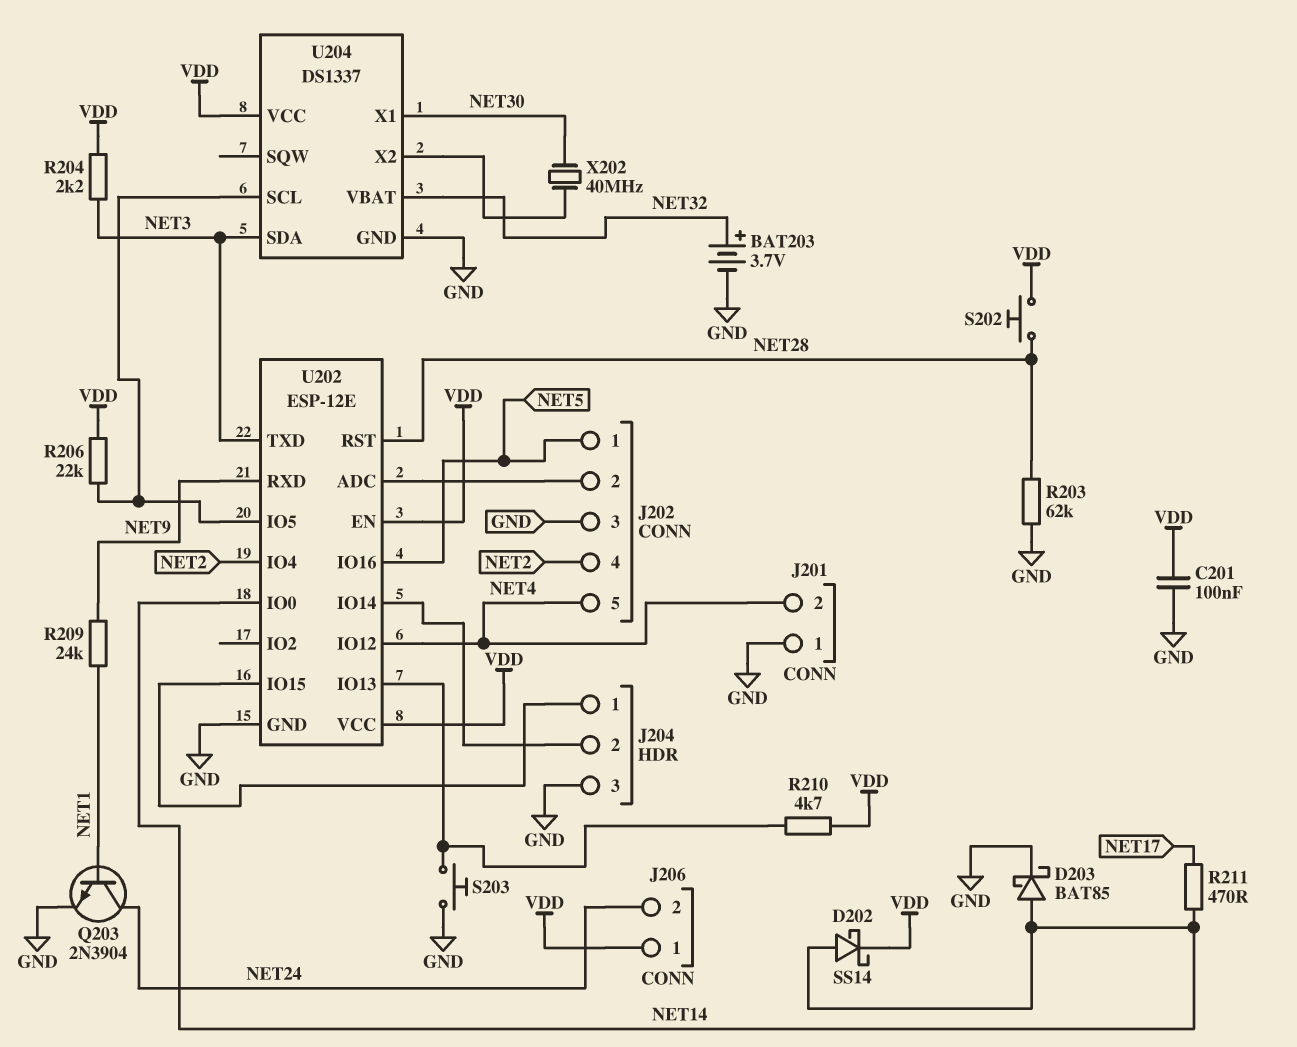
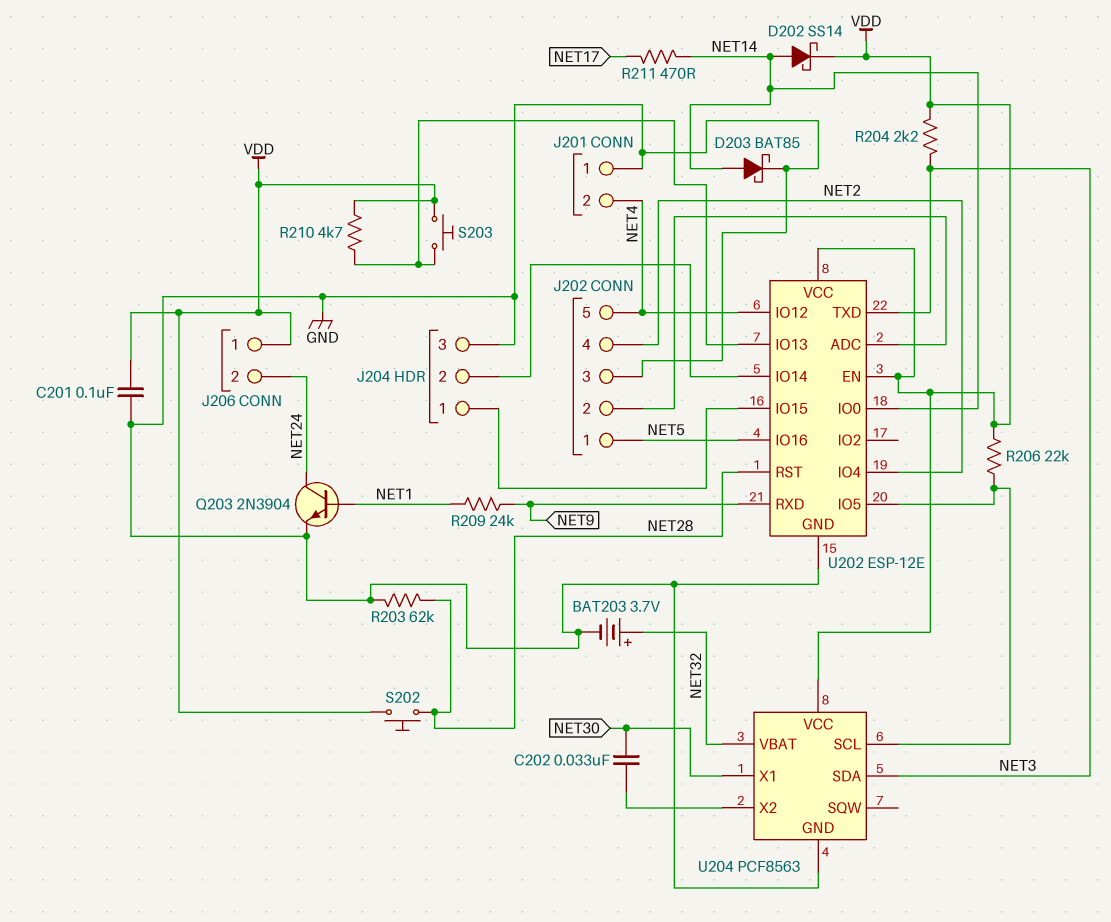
C202: none -> 33nF (NET30, U204/X2)
S203: button (GND, U202/IO13) -> button (U202/IO13, VDD)
U204: DS1337 -> PCF8563
X202: 40MHz (NET30, U204/X2) -> none

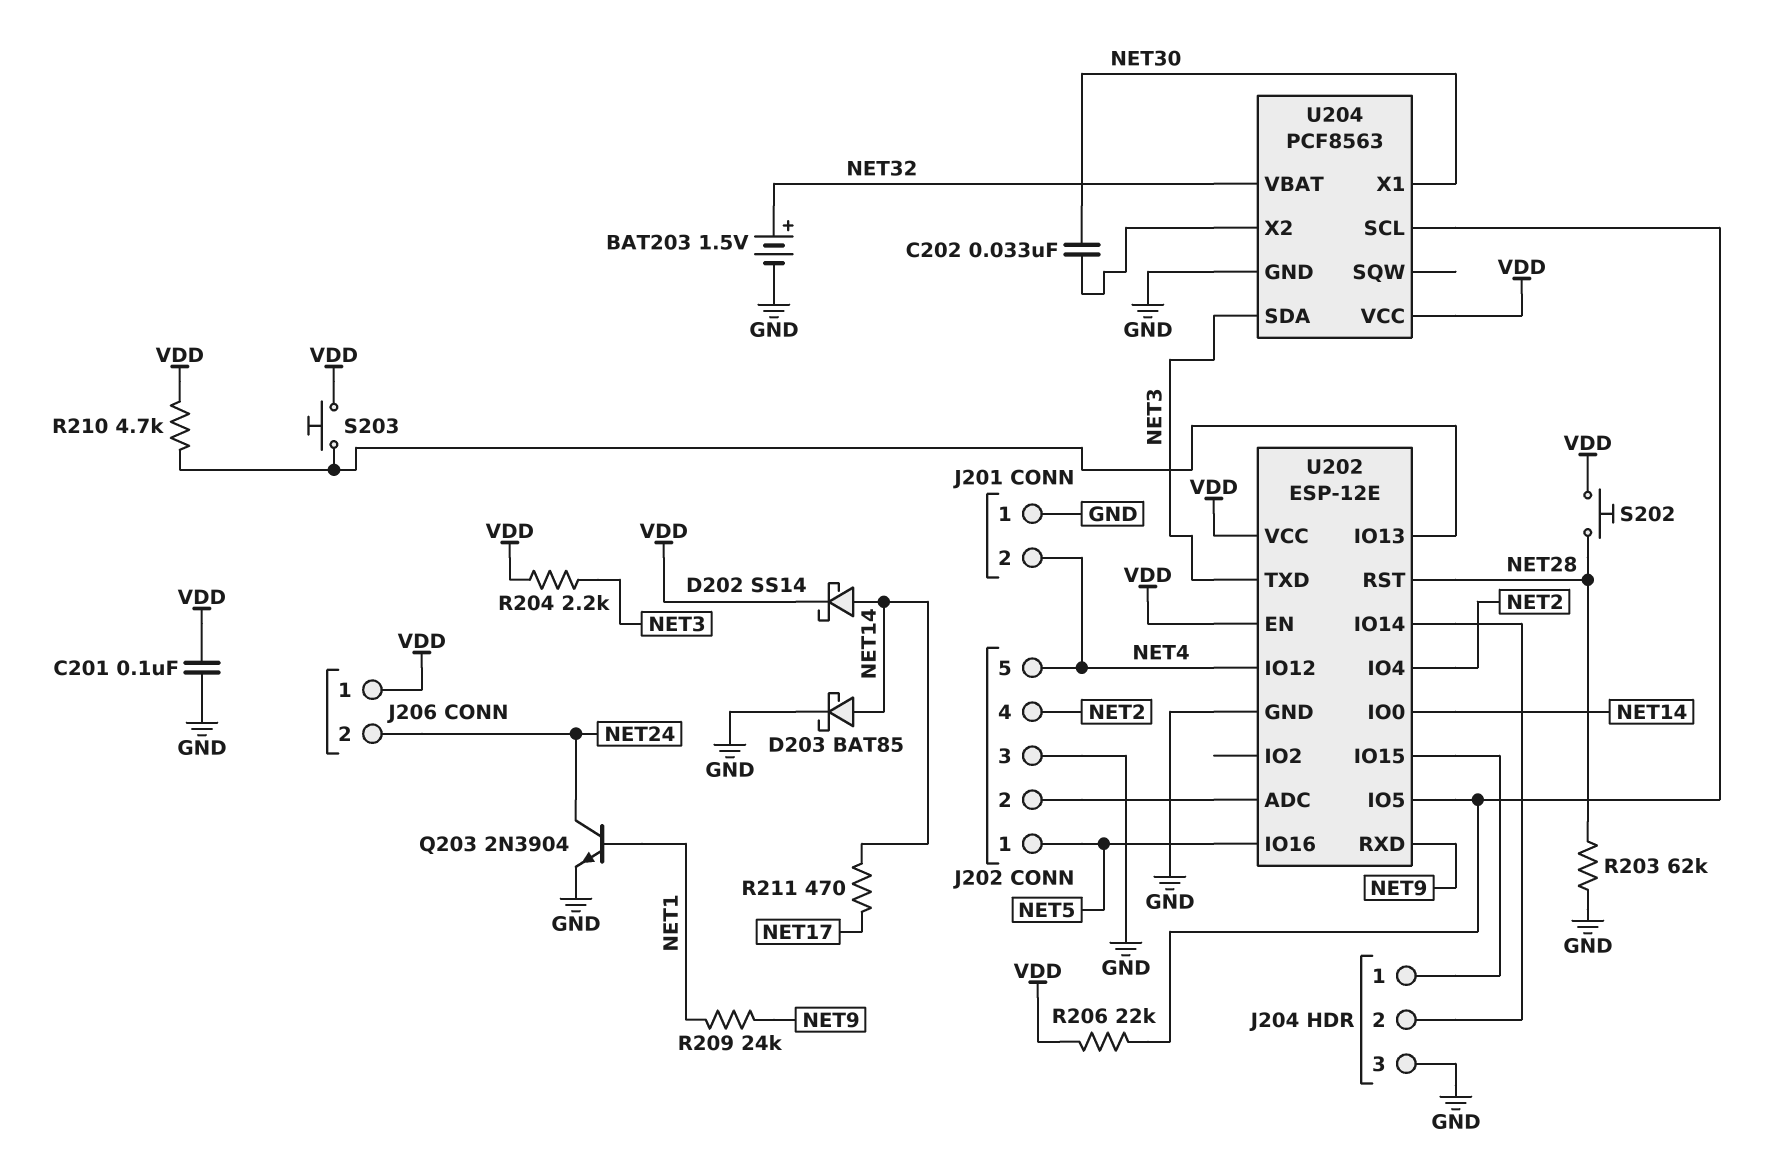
BAT203: 3.7V (plus NET32, minus GND) -> 1.5V (plus NET32, minus GND)

